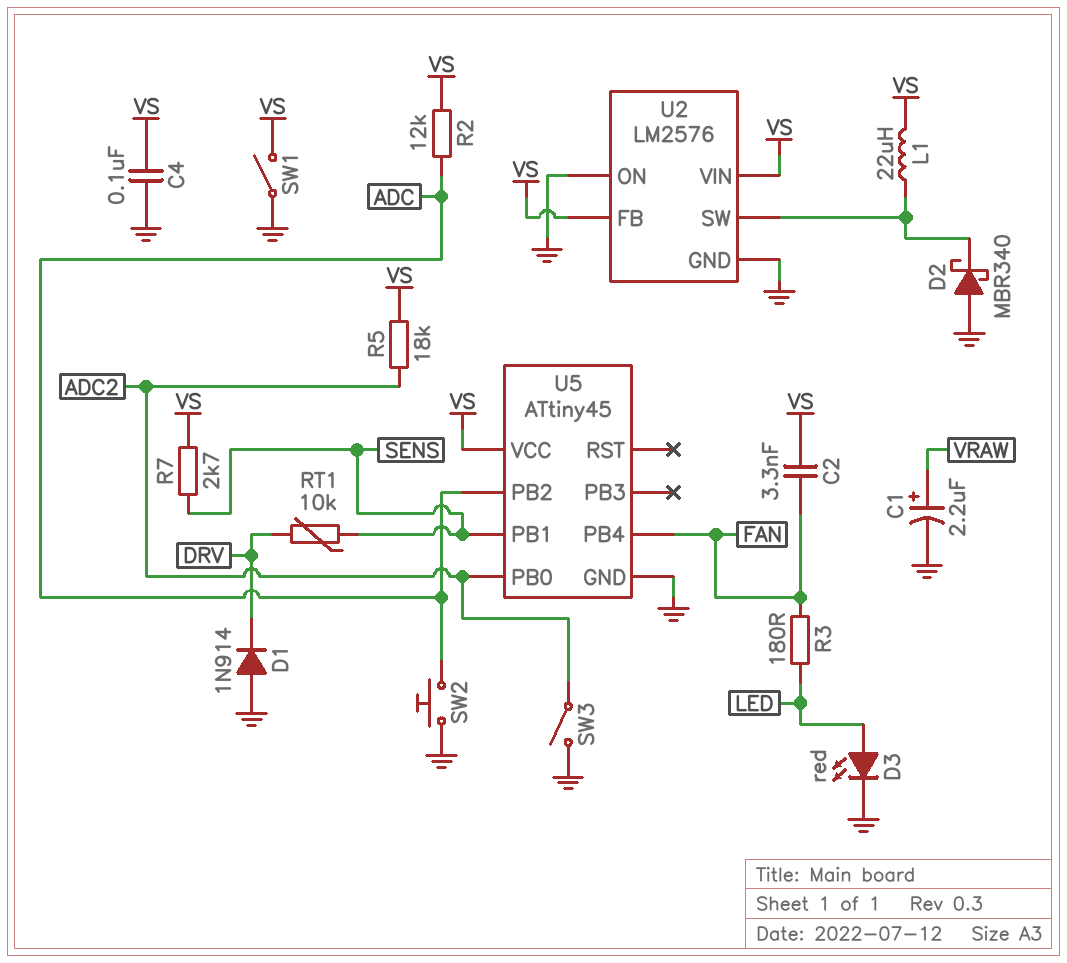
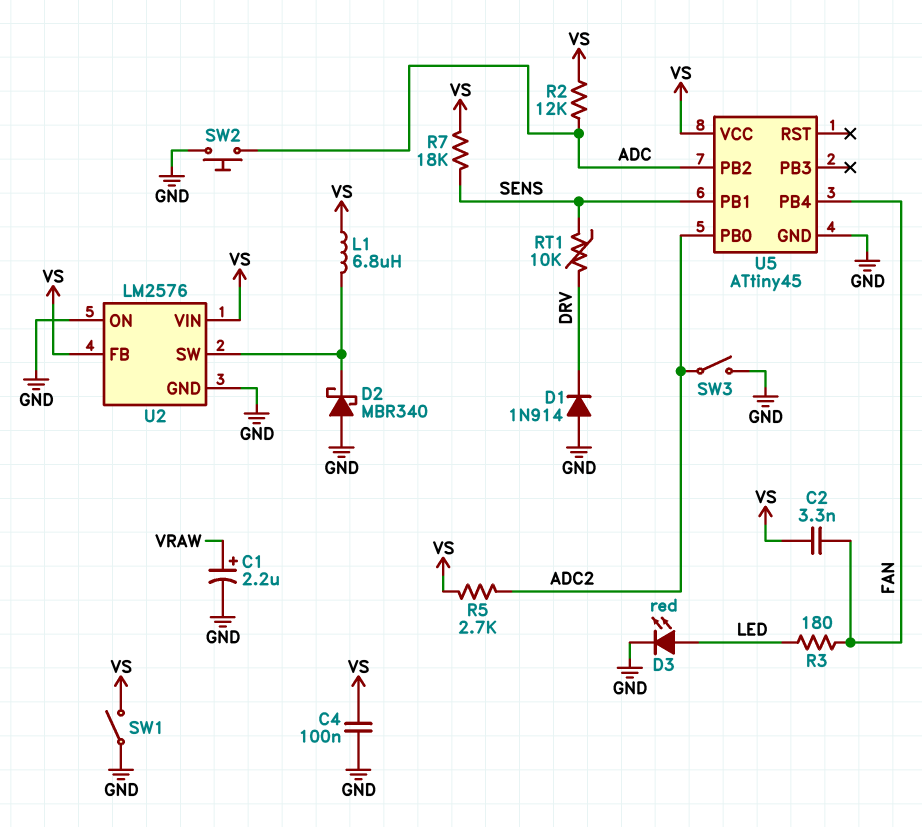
L1: 22uH (U2/SW, VS) -> 6.8uH (U2/SW, VS)
R5: 18k (ADC2, VS) -> 2.7k (ADC2, VS)
R7: 2.7k (SENS, VS) -> 18k (SENS, VS)

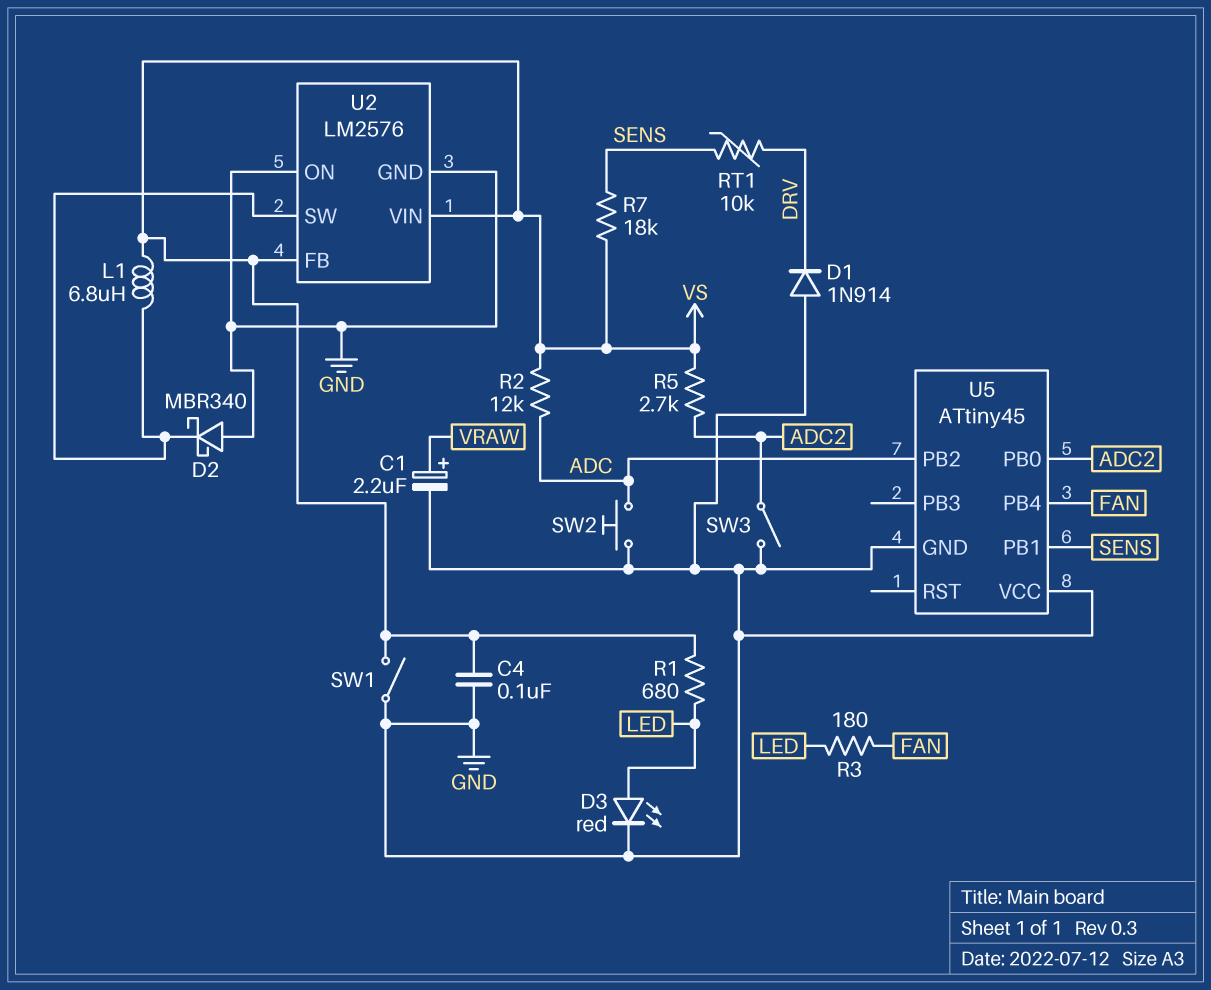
C2: 3.3nF (FAN, VS) -> none
R1: none -> 680 (LED, VS)
U5 pin VCC: VS -> GND

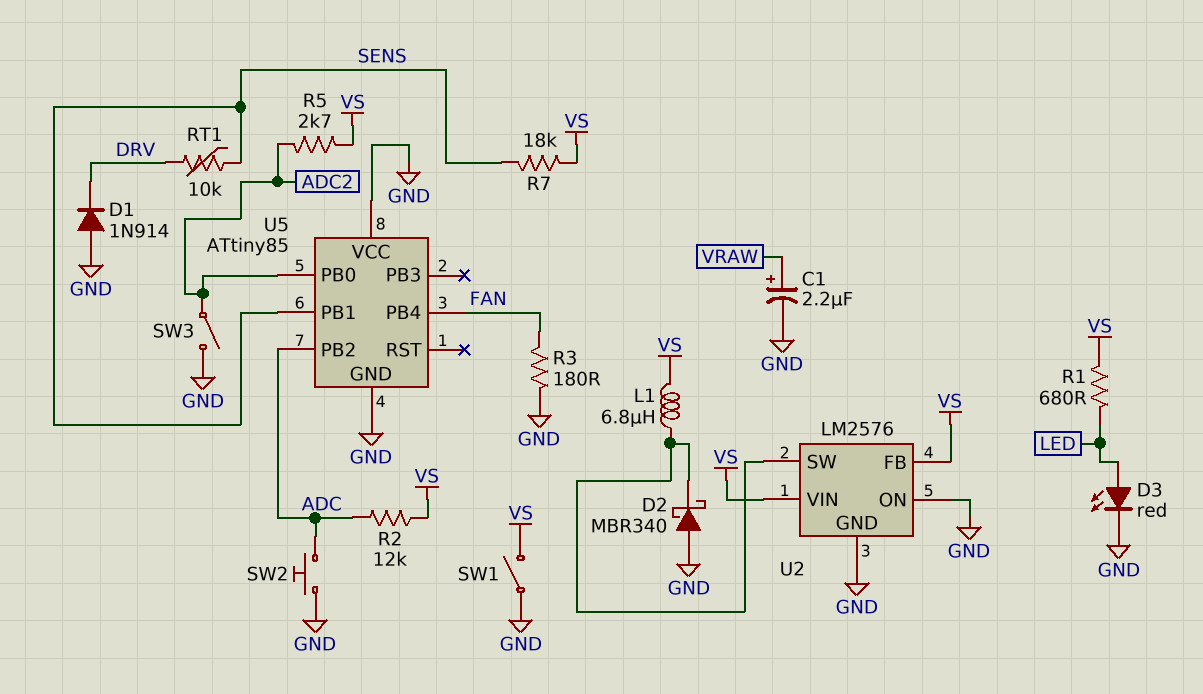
C4: 100nF (GND, VS) -> none
R3: 180 (FAN, LED) -> 180 (FAN, GND)
U5: ATtiny45 -> ATtiny85

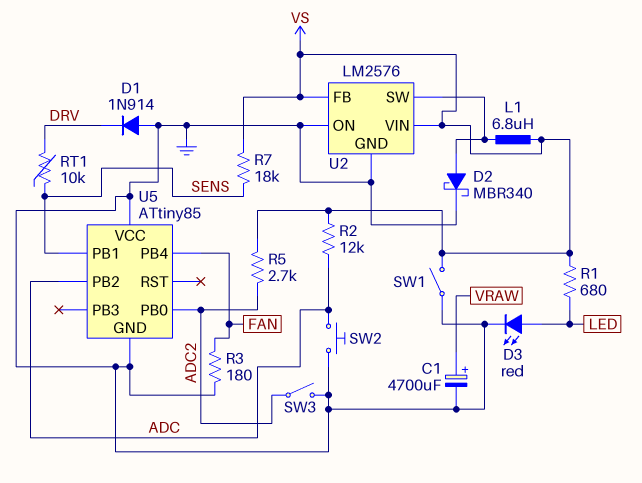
C1: 2.2uF (plus VRAW, minus GND) -> 4700uF (plus VRAW, minus GND)
D2: schottky MBR340 (A GND, K U2/SW) -> schottky MBR340 (A U2/SW, K GND)

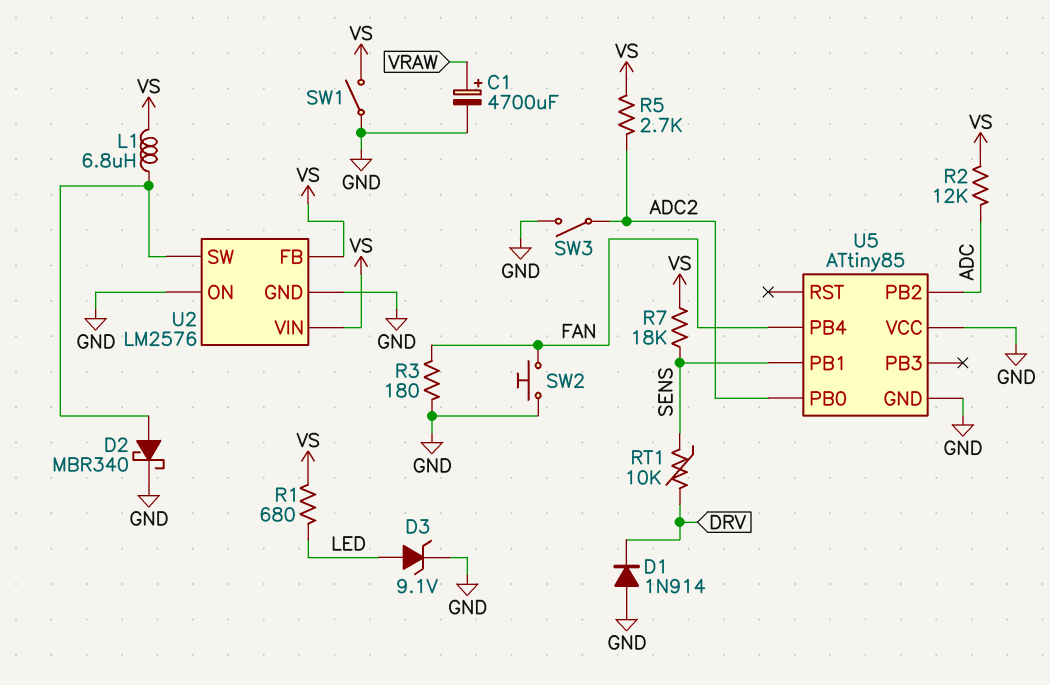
D3: LED red (A LED, K GND) -> zener 9.1V (A LED, K GND)
SW2: button (ADC, GND) -> button (FAN, GND)

